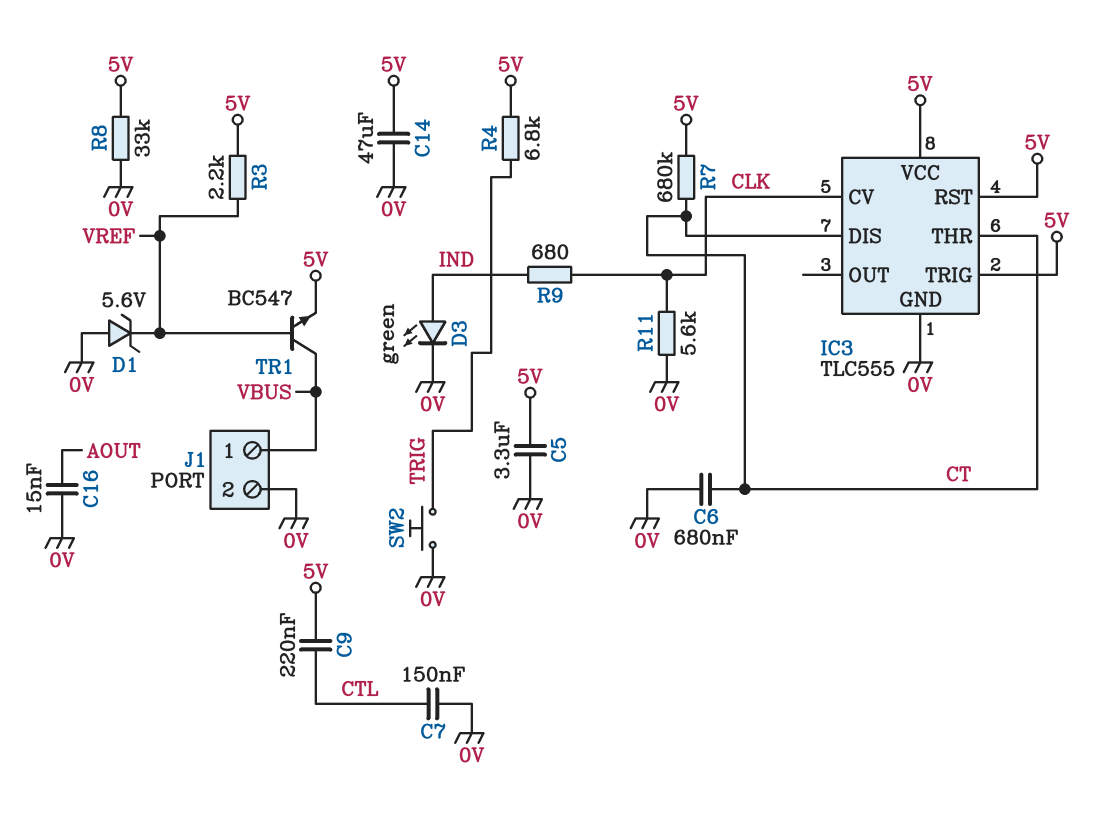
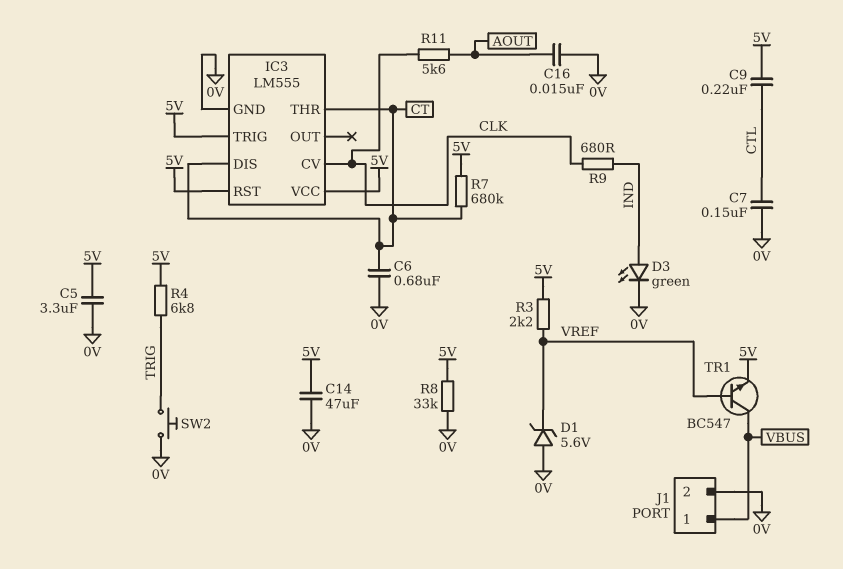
IC3: TLC555 -> LM555
R11: 5.6k (0V, CLK) -> 5.6k (AOUT, CLK)

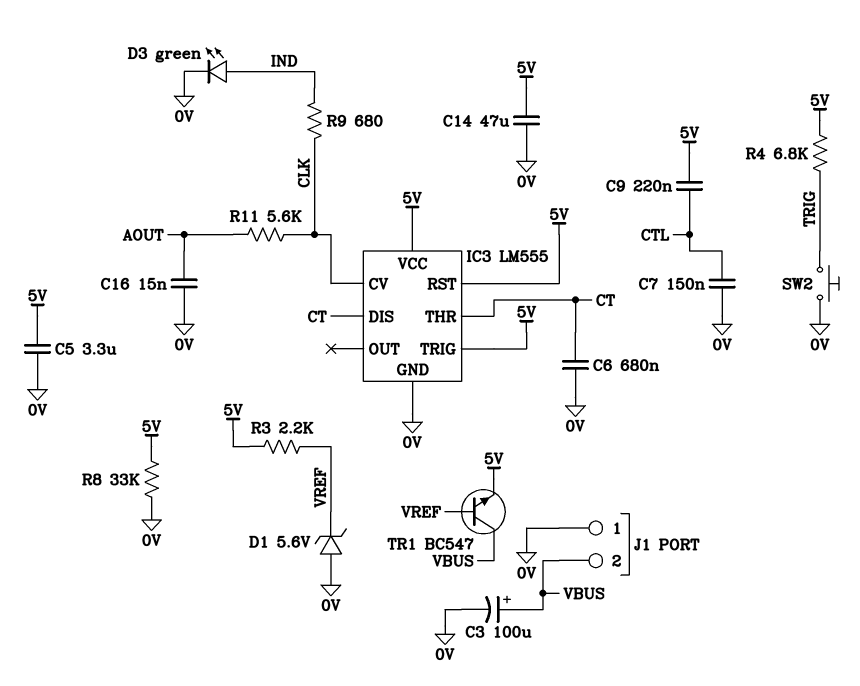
C3: none -> 100uF (plus VBUS, minus 0V)
J1 pin 1: VBUS -> 0V
J1 pin 2: 0V -> VBUS
R7: 680k (5V, CT) -> none

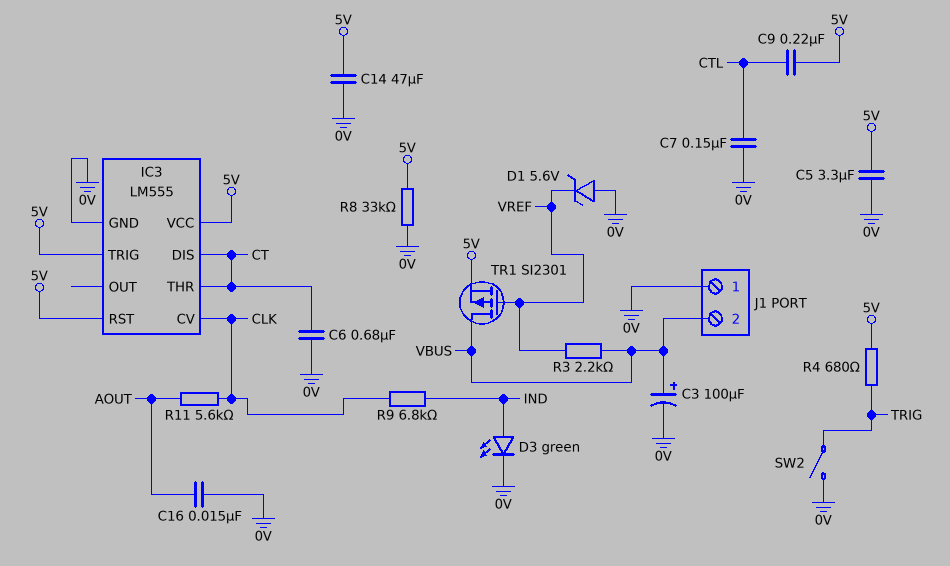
R3: 2.2k (5V, VREF) -> 2.2k (VBUS, VREF)
R4: 6.8k (5V, TRIG) -> 680 (5V, TRIG)
R9: 680 (CLK, IND) -> 6.8k (CLK, IND)
SW2: button (0V, TRIG) -> switch (0V, TRIG)
TR1: NPN BC547 (B VREF, C VBUS, E 5V) -> PMOS SI2301 (G VREF, D VBUS, S 5V)

